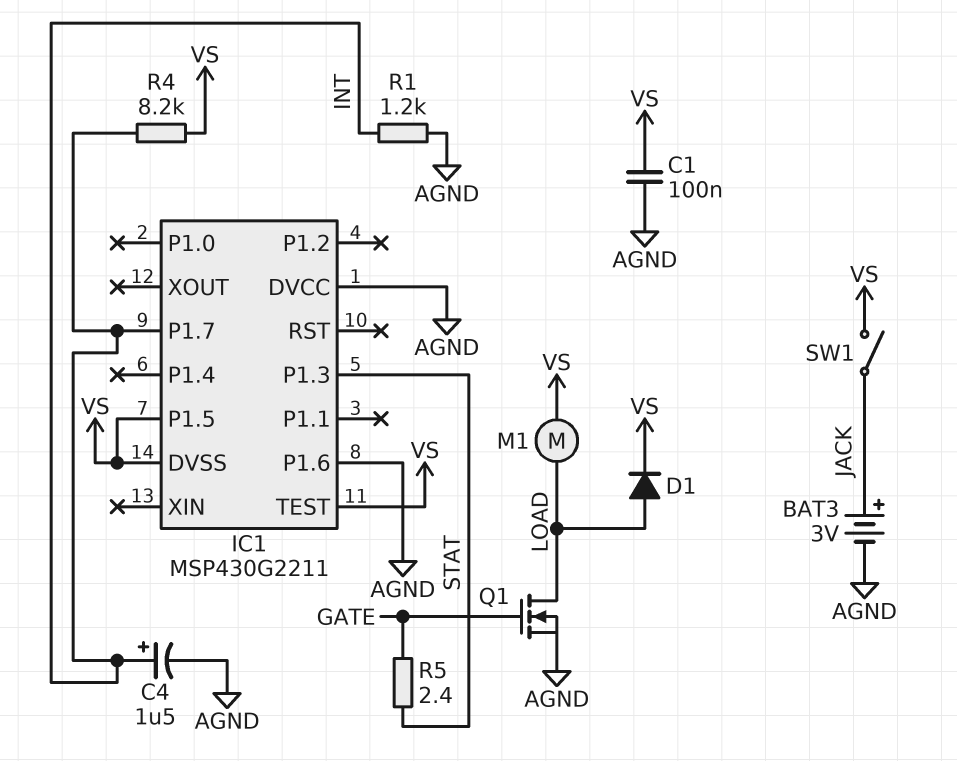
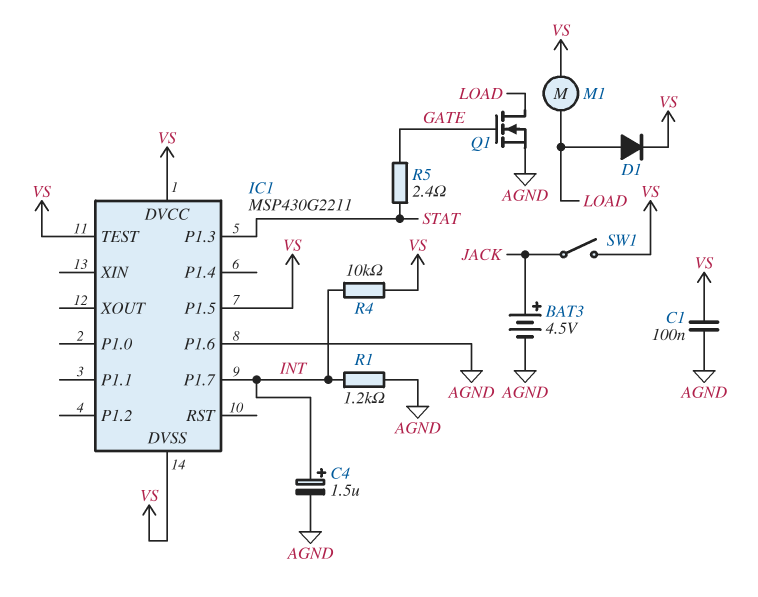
BAT3: 3V (plus JACK, minus AGND) -> 4.5V (plus JACK, minus AGND)
IC1 pin DVCC: AGND -> VS
R4: 8.2k (INT, VS) -> 10k (INT, VS)

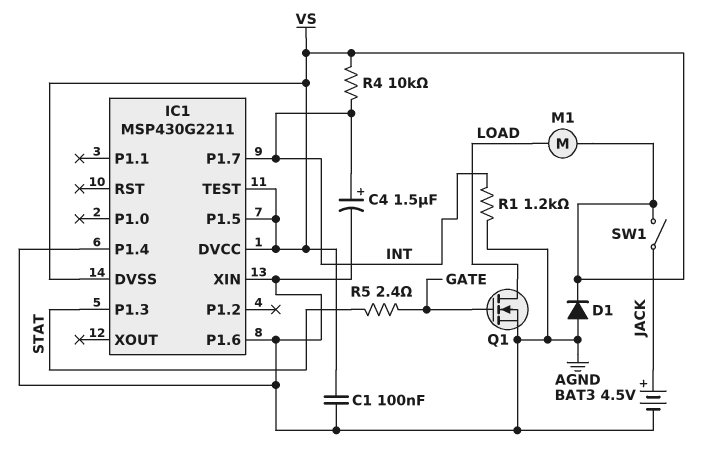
D1: diode (A LOAD, K VS) -> diode (A AGND, K VS)
IC1 pin P1.4: none -> AGND
IC1 pin XIN: none -> AGND

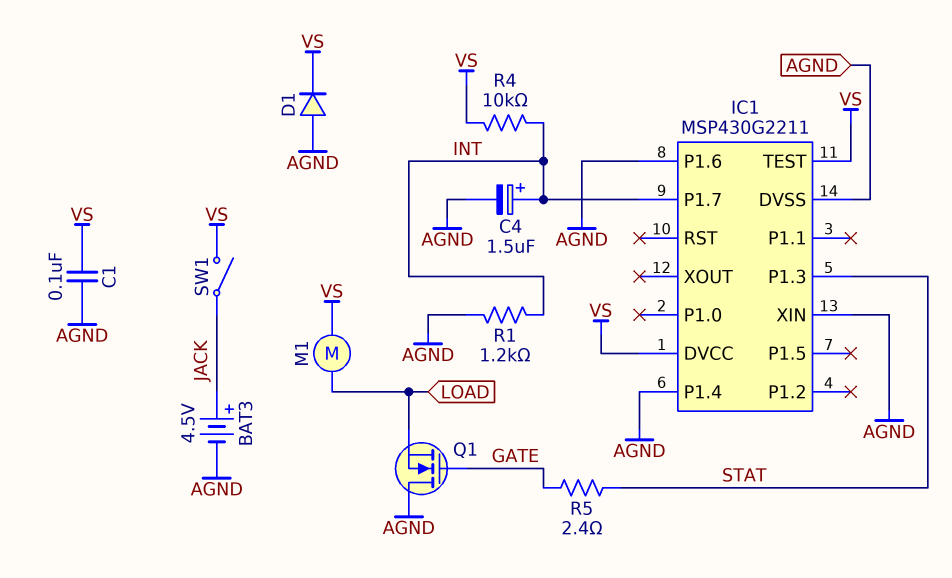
IC1 pin DVSS: VS -> AGND
IC1 pin P1.5: VS -> none
Q1: NMOS (G GATE, D LOAD, S AGND) -> NMOS (G GATE, D AGND, S LOAD)

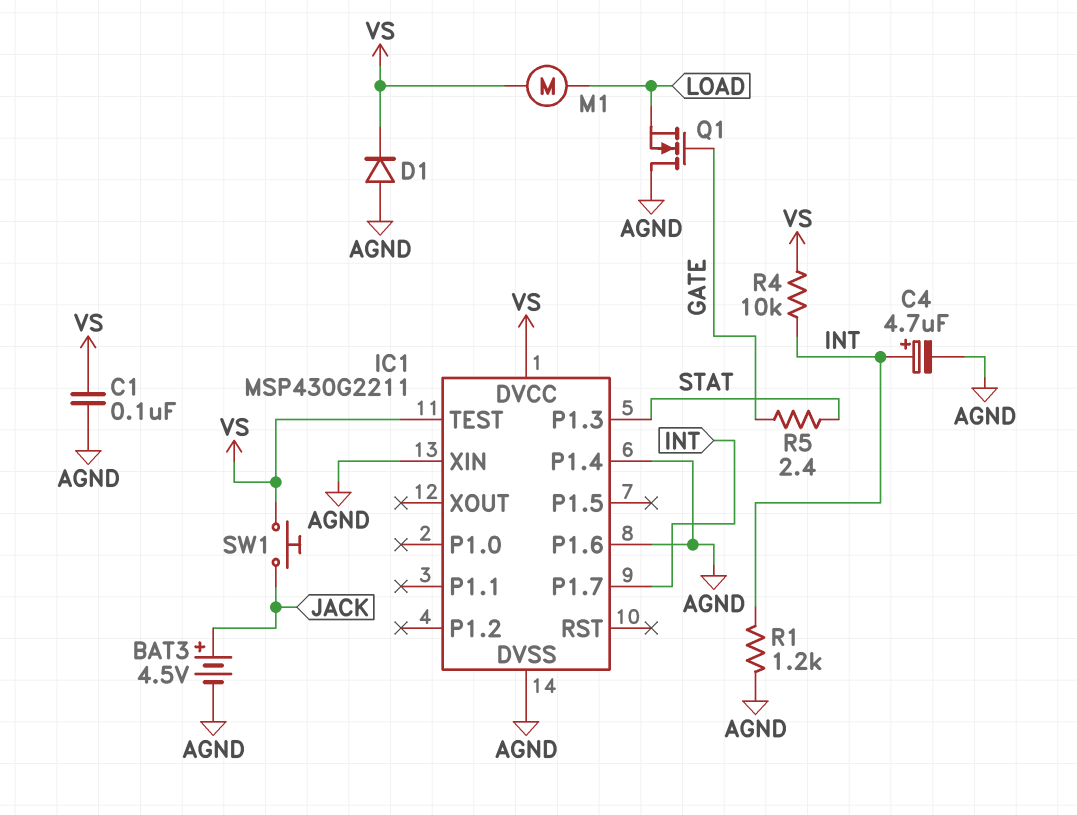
C4: 1.5uF (plus INT, minus AGND) -> 4.7uF (plus INT, minus AGND)
SW1: switch (JACK, VS) -> button (JACK, VS)

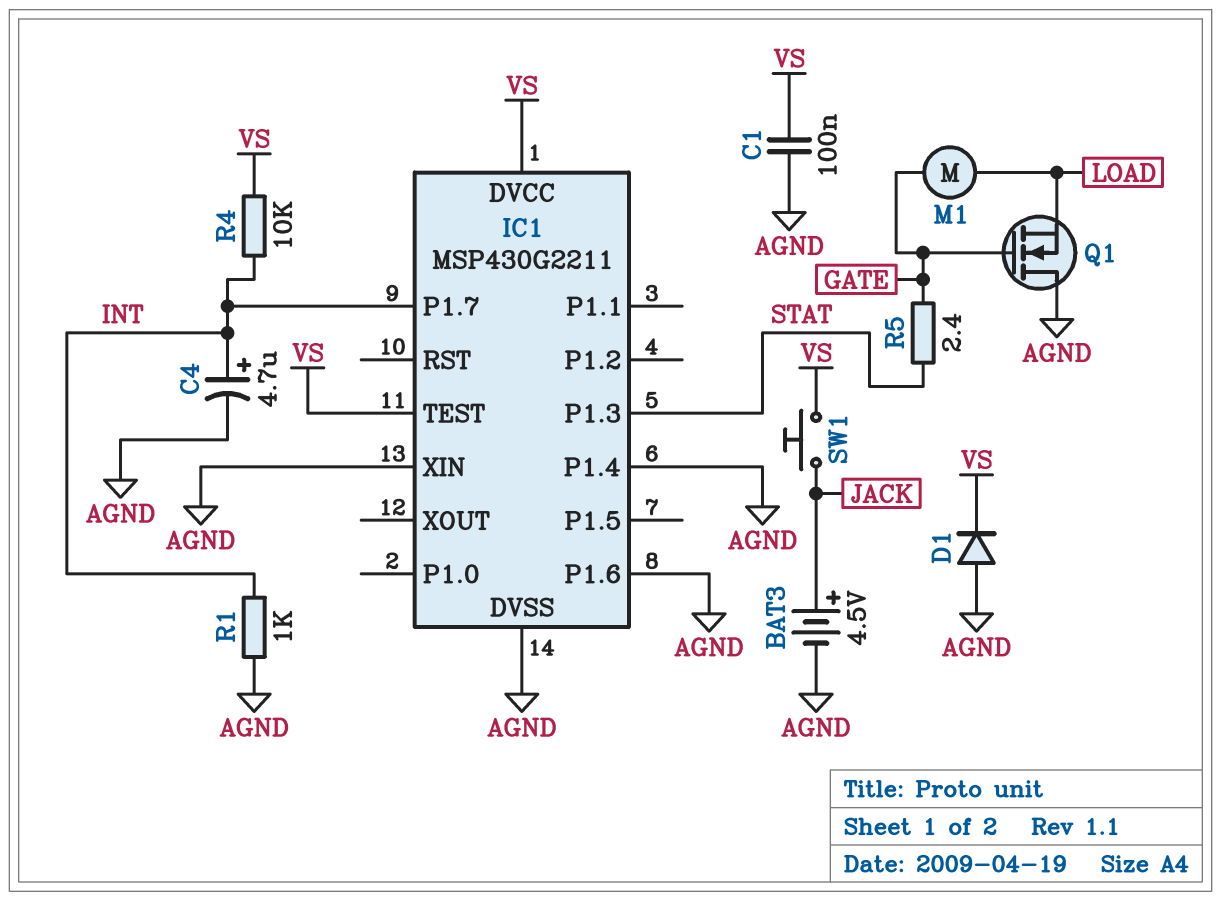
M1: motor (LOAD, VS) -> motor (GATE, LOAD)
R1: 1.2k (AGND, INT) -> 1k (AGND, INT)

